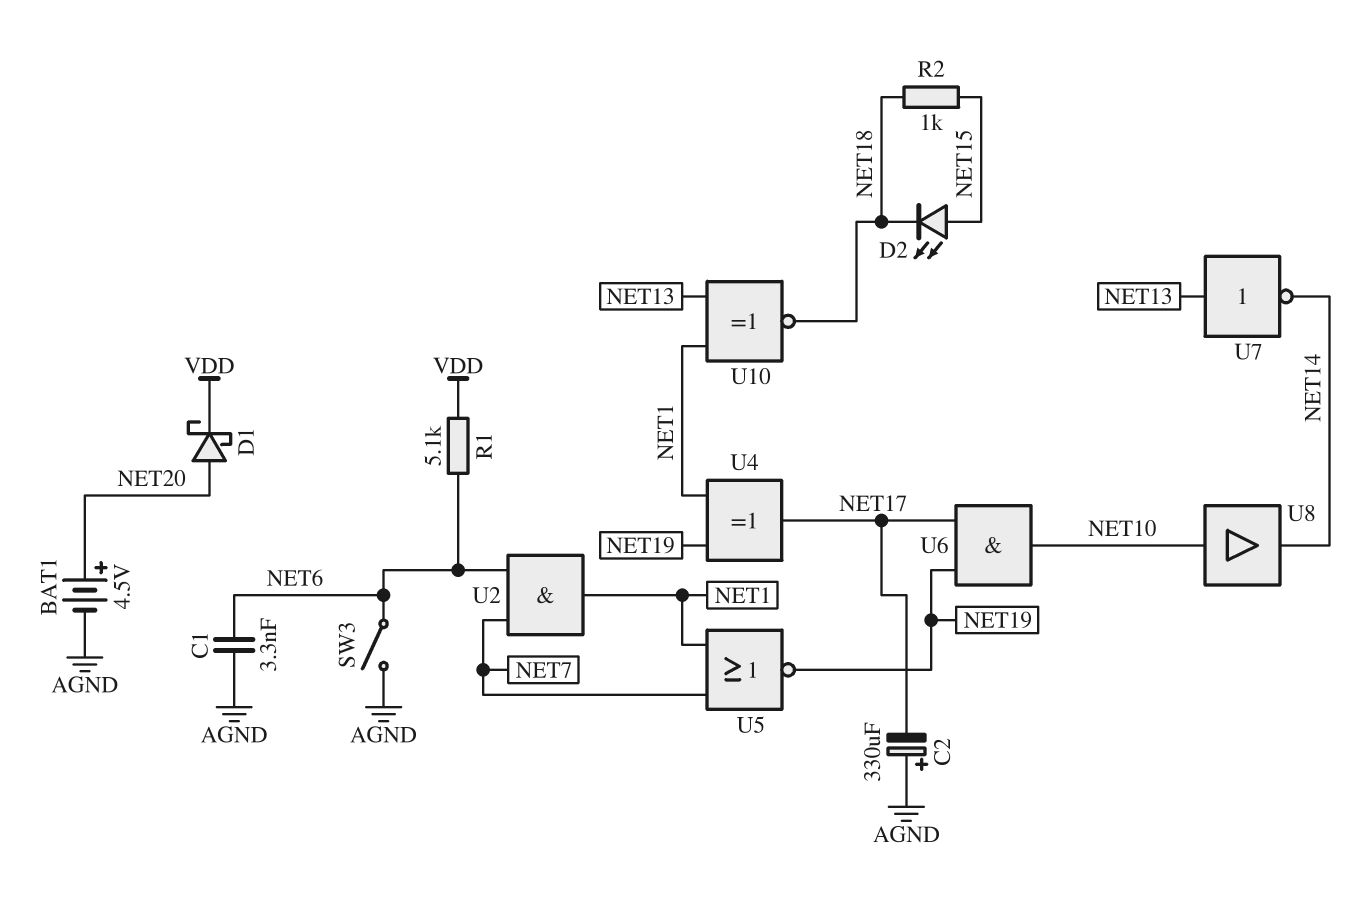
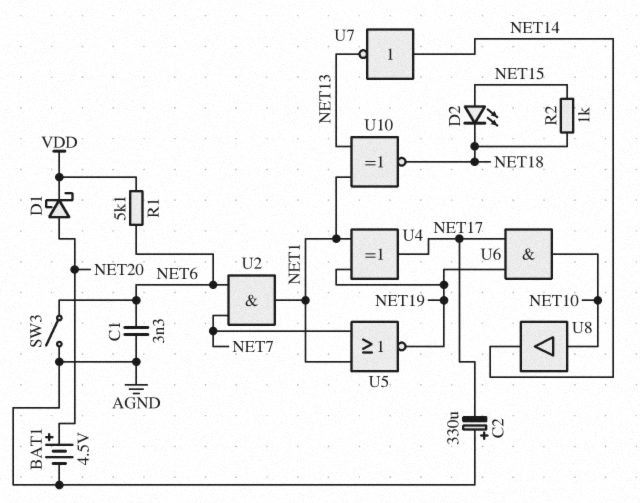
U7: NOT (in NET13, out NET14) -> NOT (in NET14, out NET13)

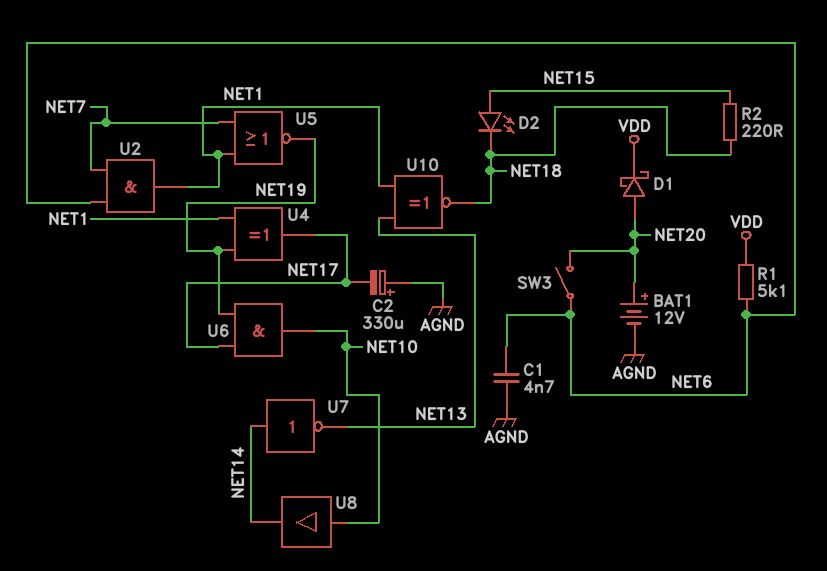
BAT1: 4.5V (plus NET20, minus AGND) -> 12V (plus NET20, minus AGND)
C1: 3.3nF (AGND, NET6) -> 4.7nF (AGND, NET6)
R2: 1k (NET15, NET18) -> 220 (NET15, NET18)
SW3: switch (AGND, NET6) -> switch (NET6, NET20)

